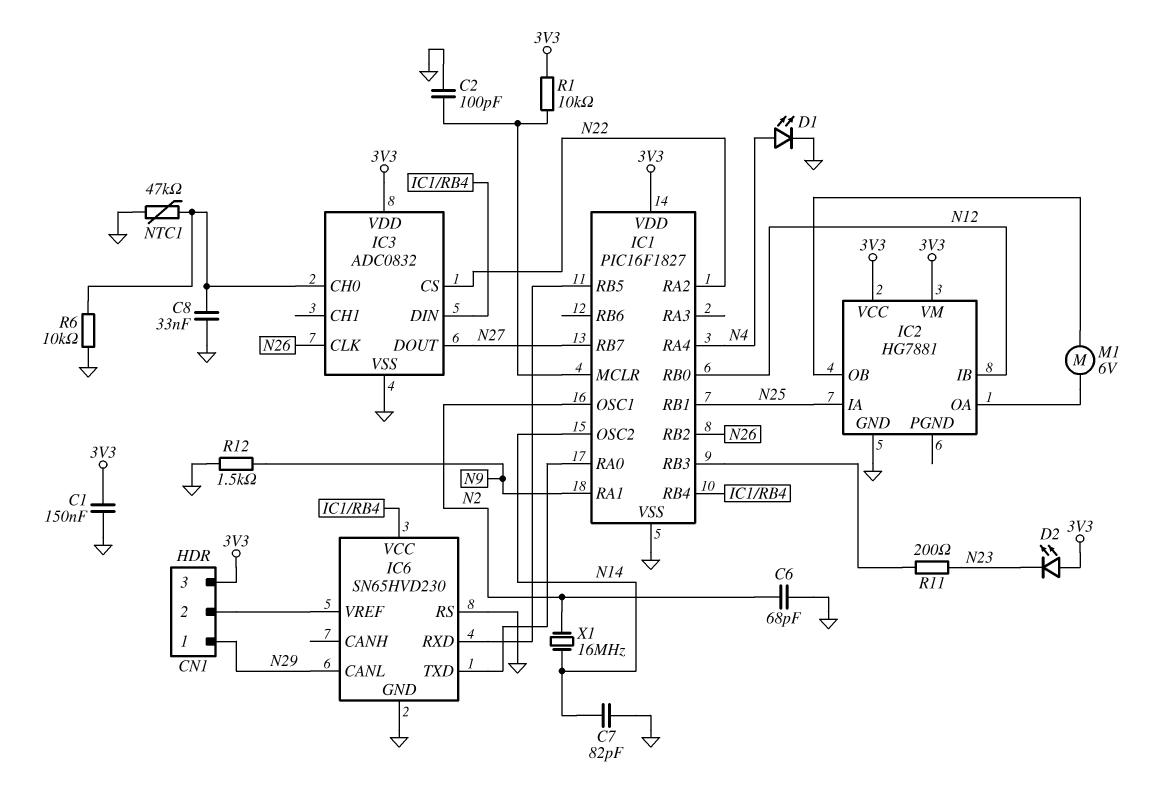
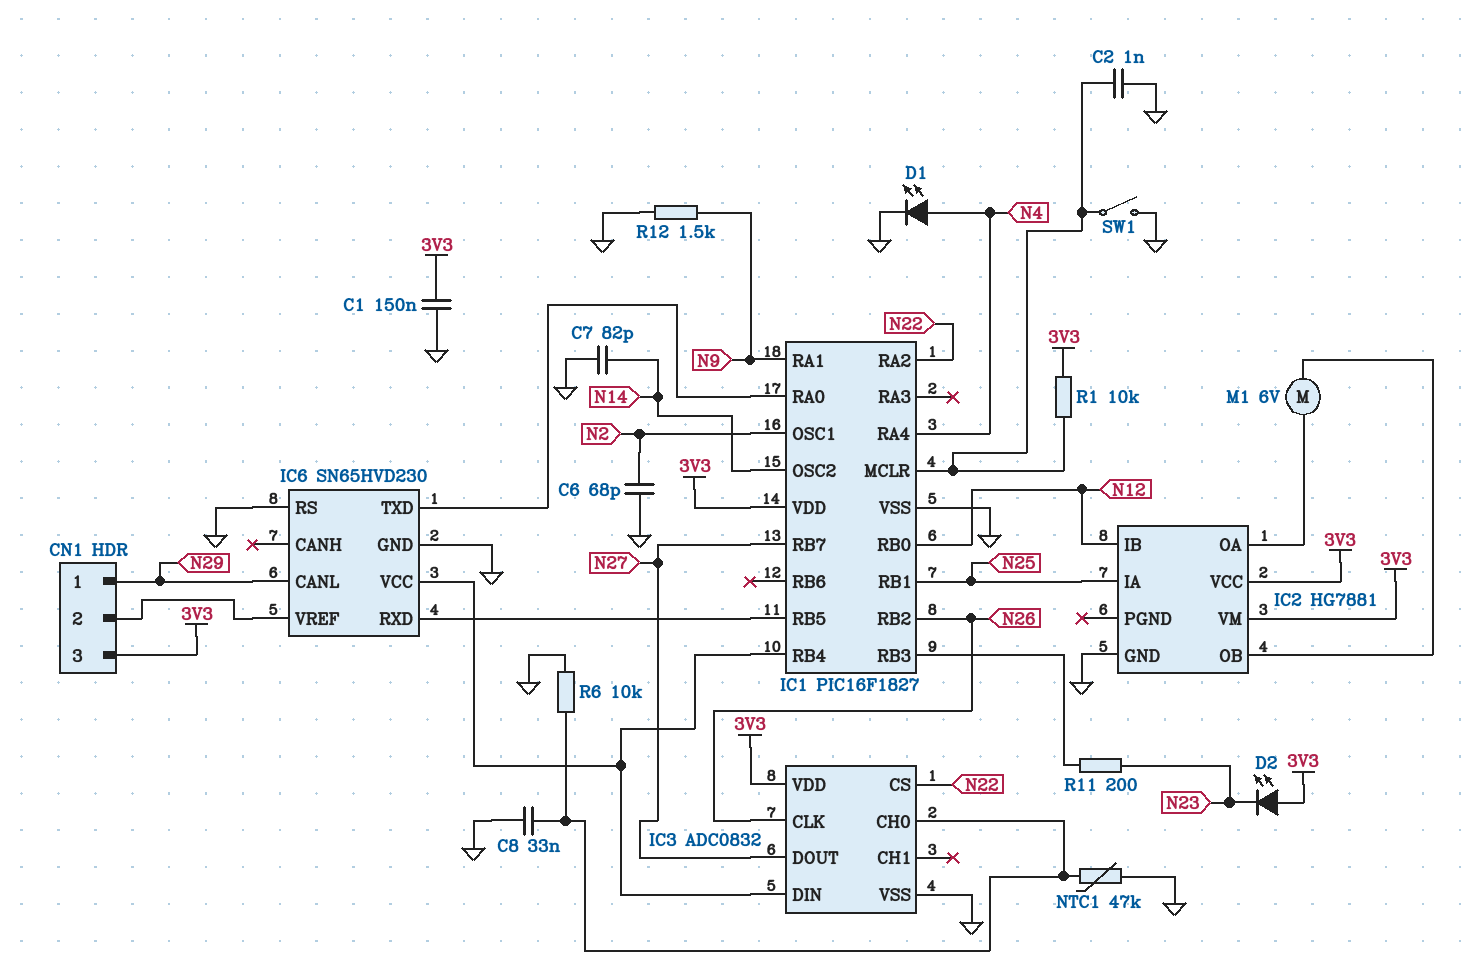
C2: 100pF (GND, IC1/MCLR) -> 1nF (GND, IC1/MCLR)
SW1: none -> switch (GND, IC1/MCLR)
X1: 16MHz (N2, N14) -> none

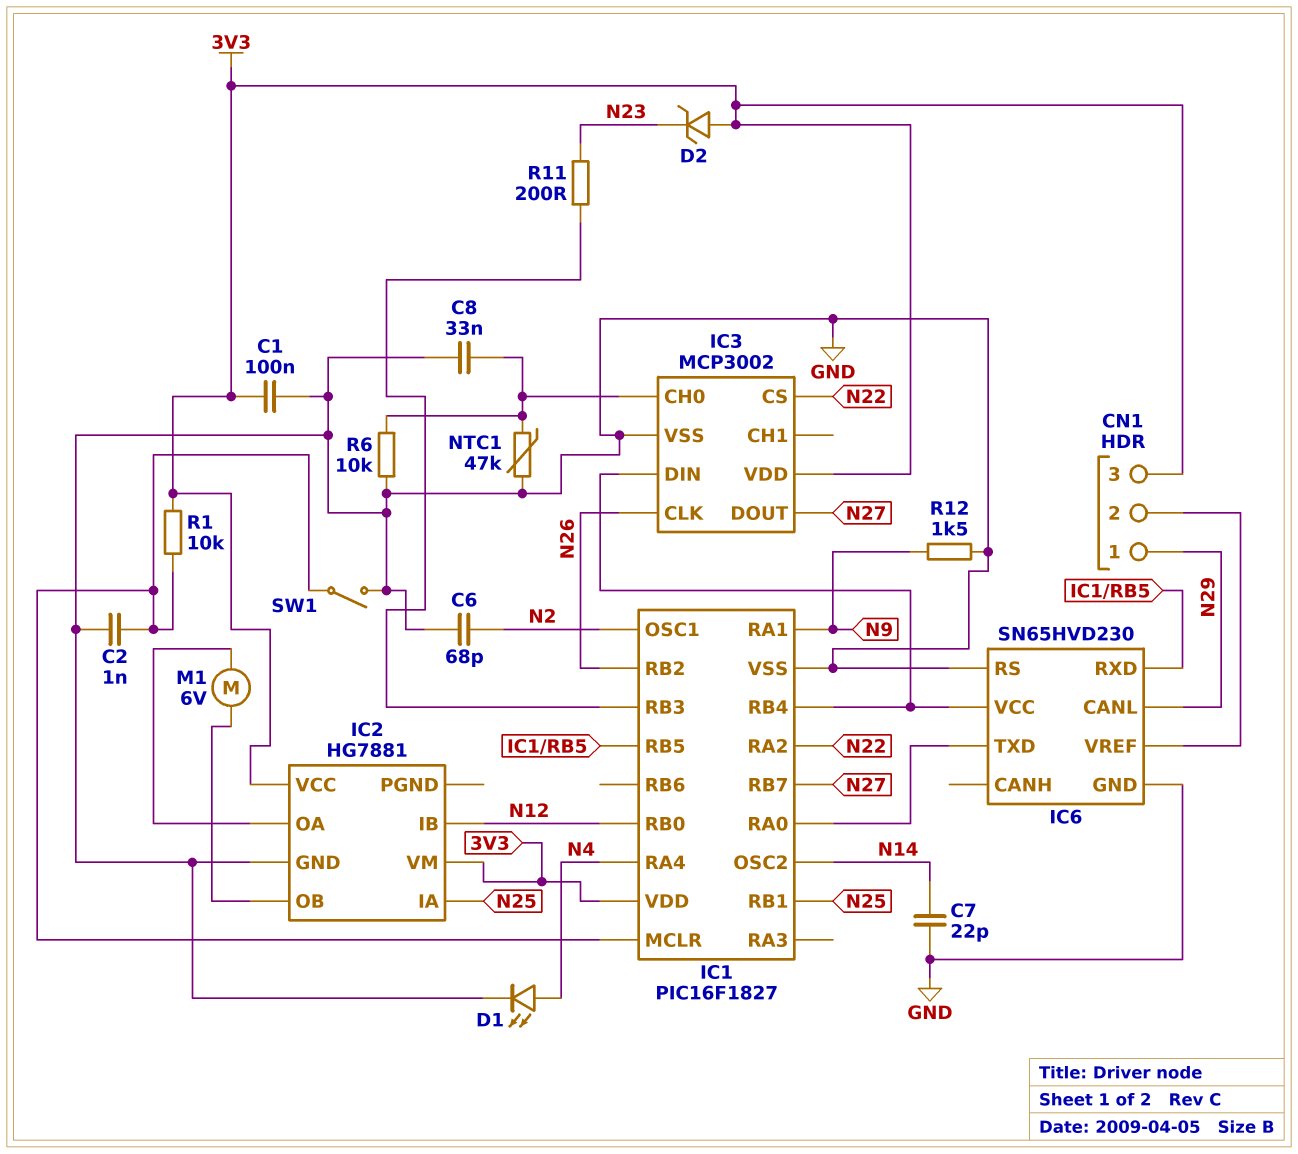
C1: 150nF (3V3, GND) -> 100nF (3V3, GND)
C7: 82pF (GND, N14) -> 22pF (GND, N14)
D2: LED (A 3V3, K N23) -> zener (A 3V3, K N23)
IC3: ADC0832 -> MCP3002

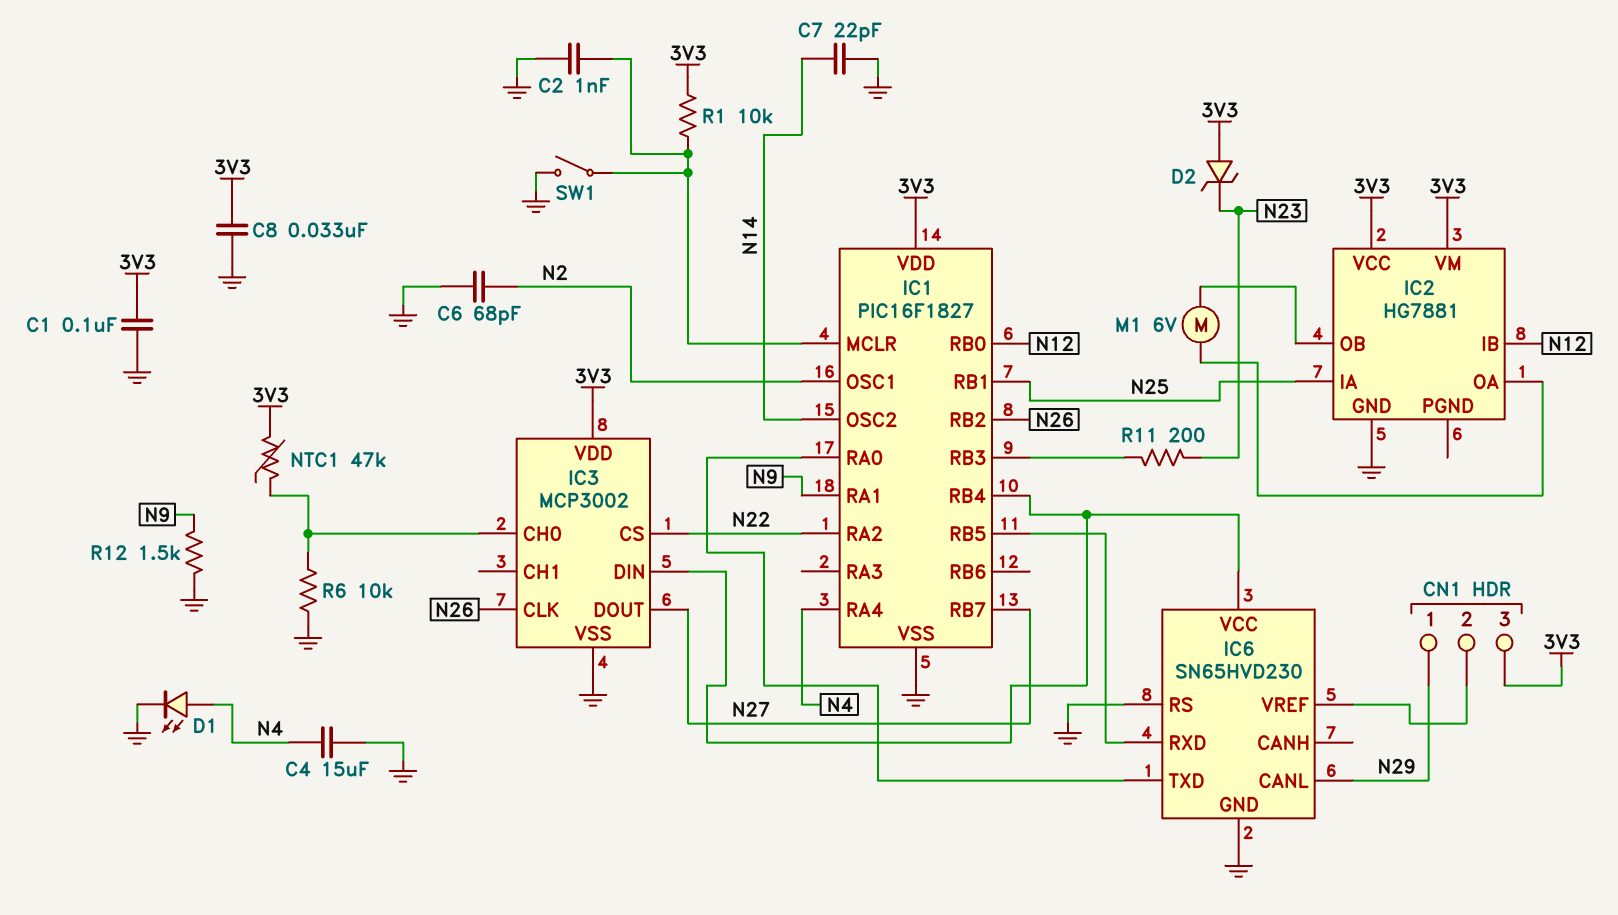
C4: none -> 15uF (GND, N4)
C8: 33nF (GND, IC3/CH0) -> 33nF (3V3, GND)
NTC1: 47k (GND, IC3/CH0) -> 47k (3V3, IC3/CH0)

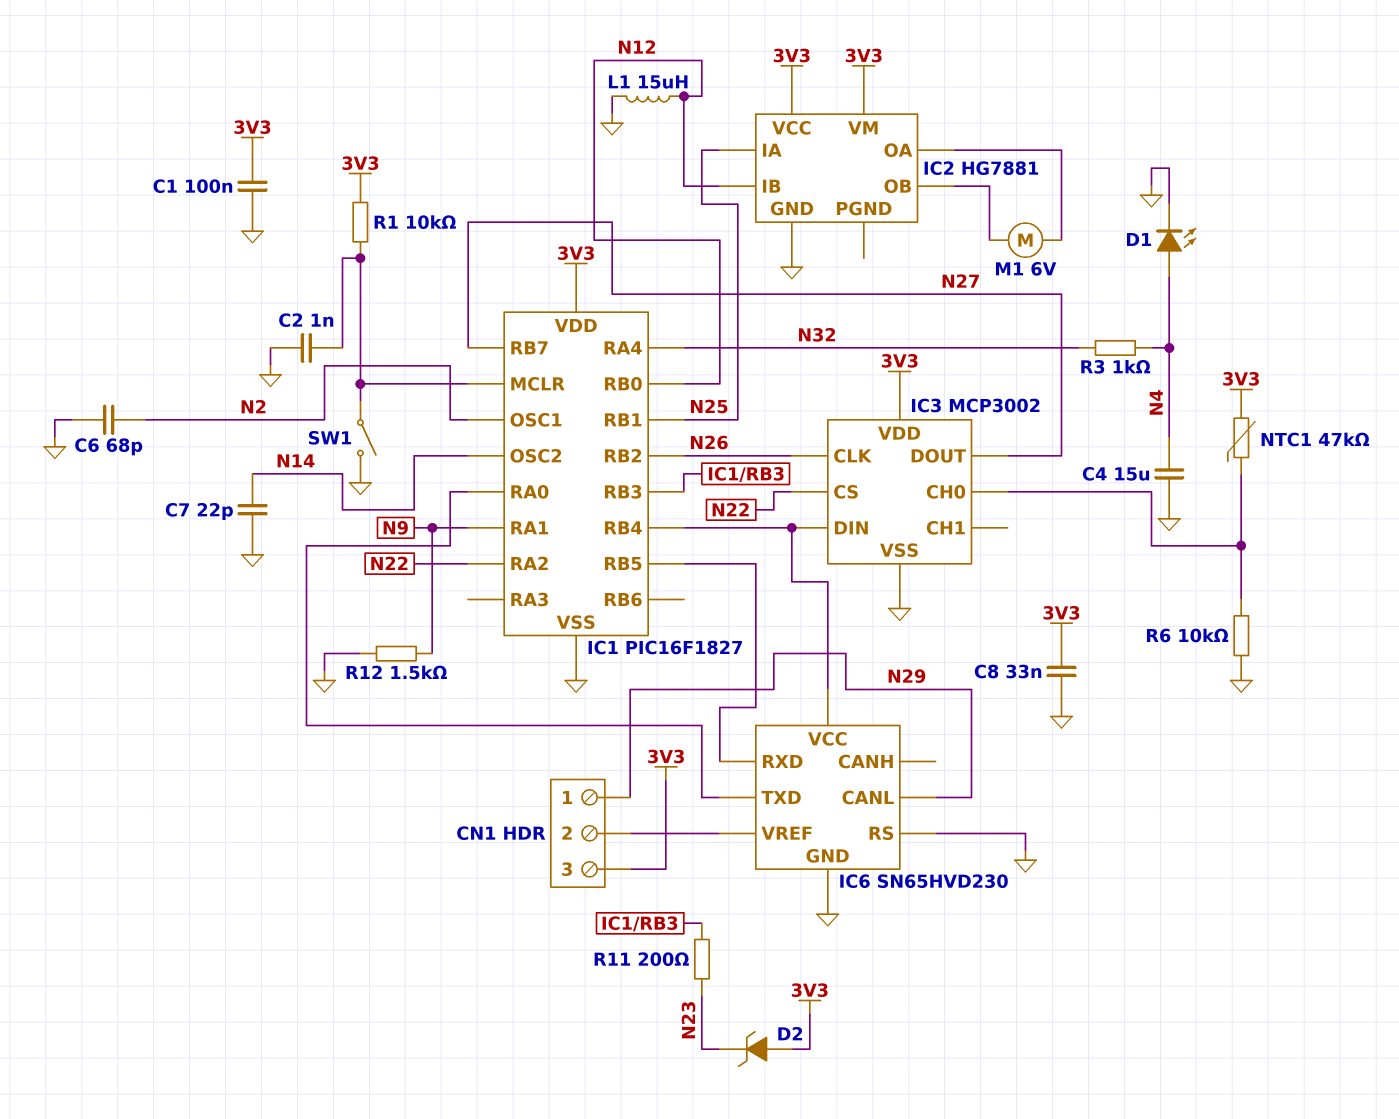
IC1 pin RA4: N4 -> N32
L1: none -> 15uH (GND, N12)
R3: none -> 1k (N4, N32)

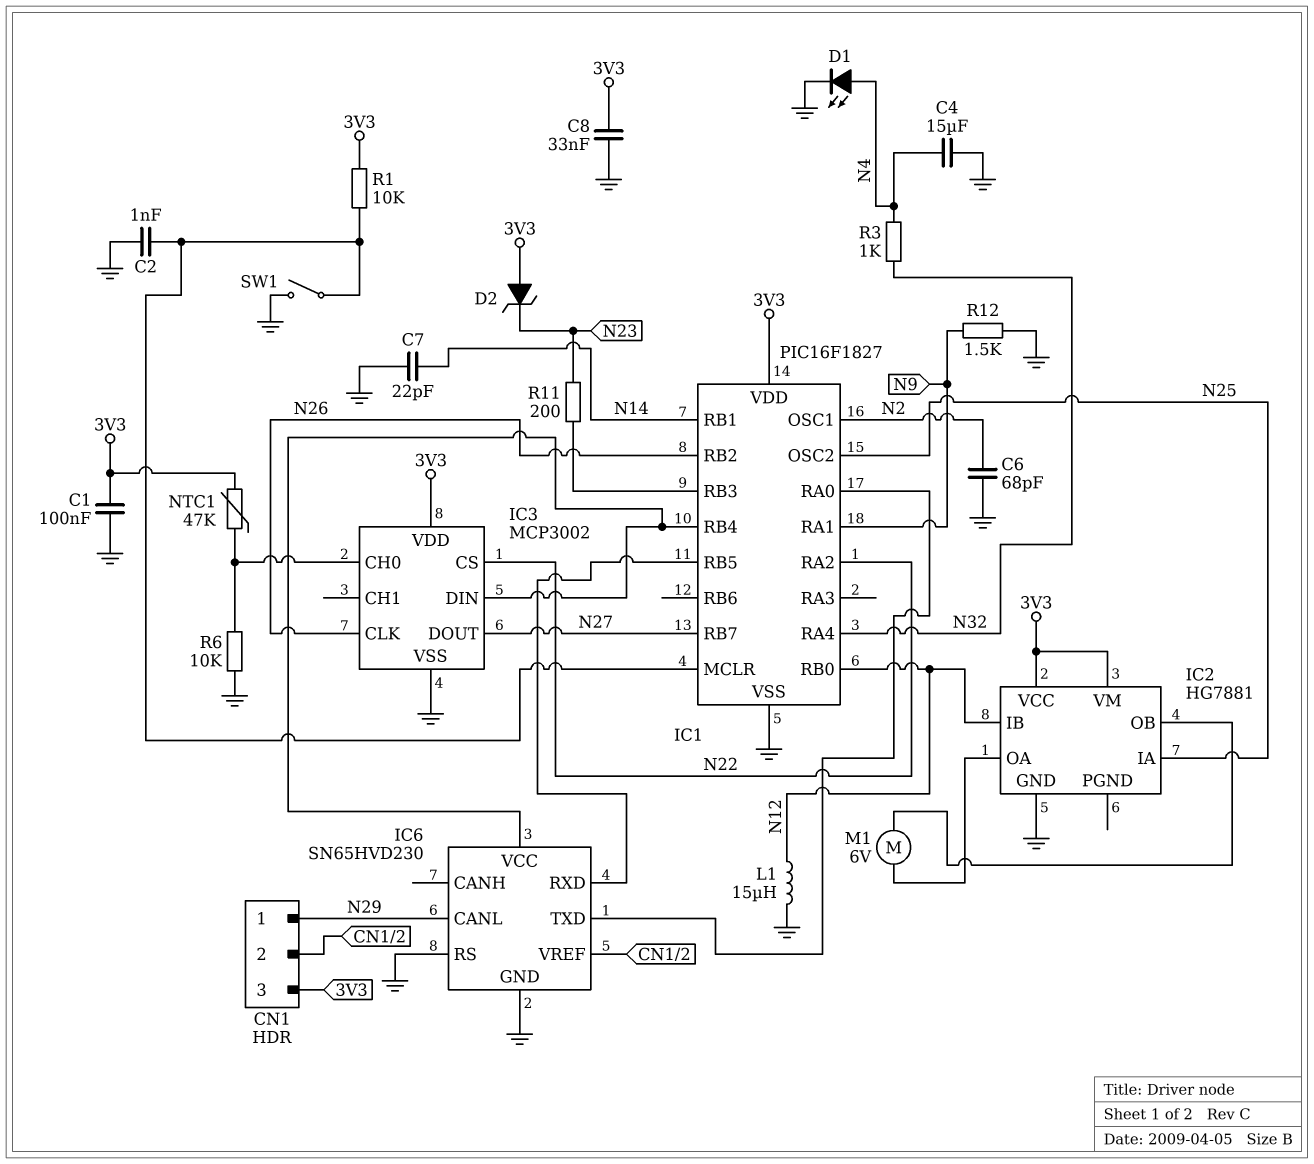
IC1 pin OSC2: N14 -> N25
IC1 pin RB1: N25 -> N14

